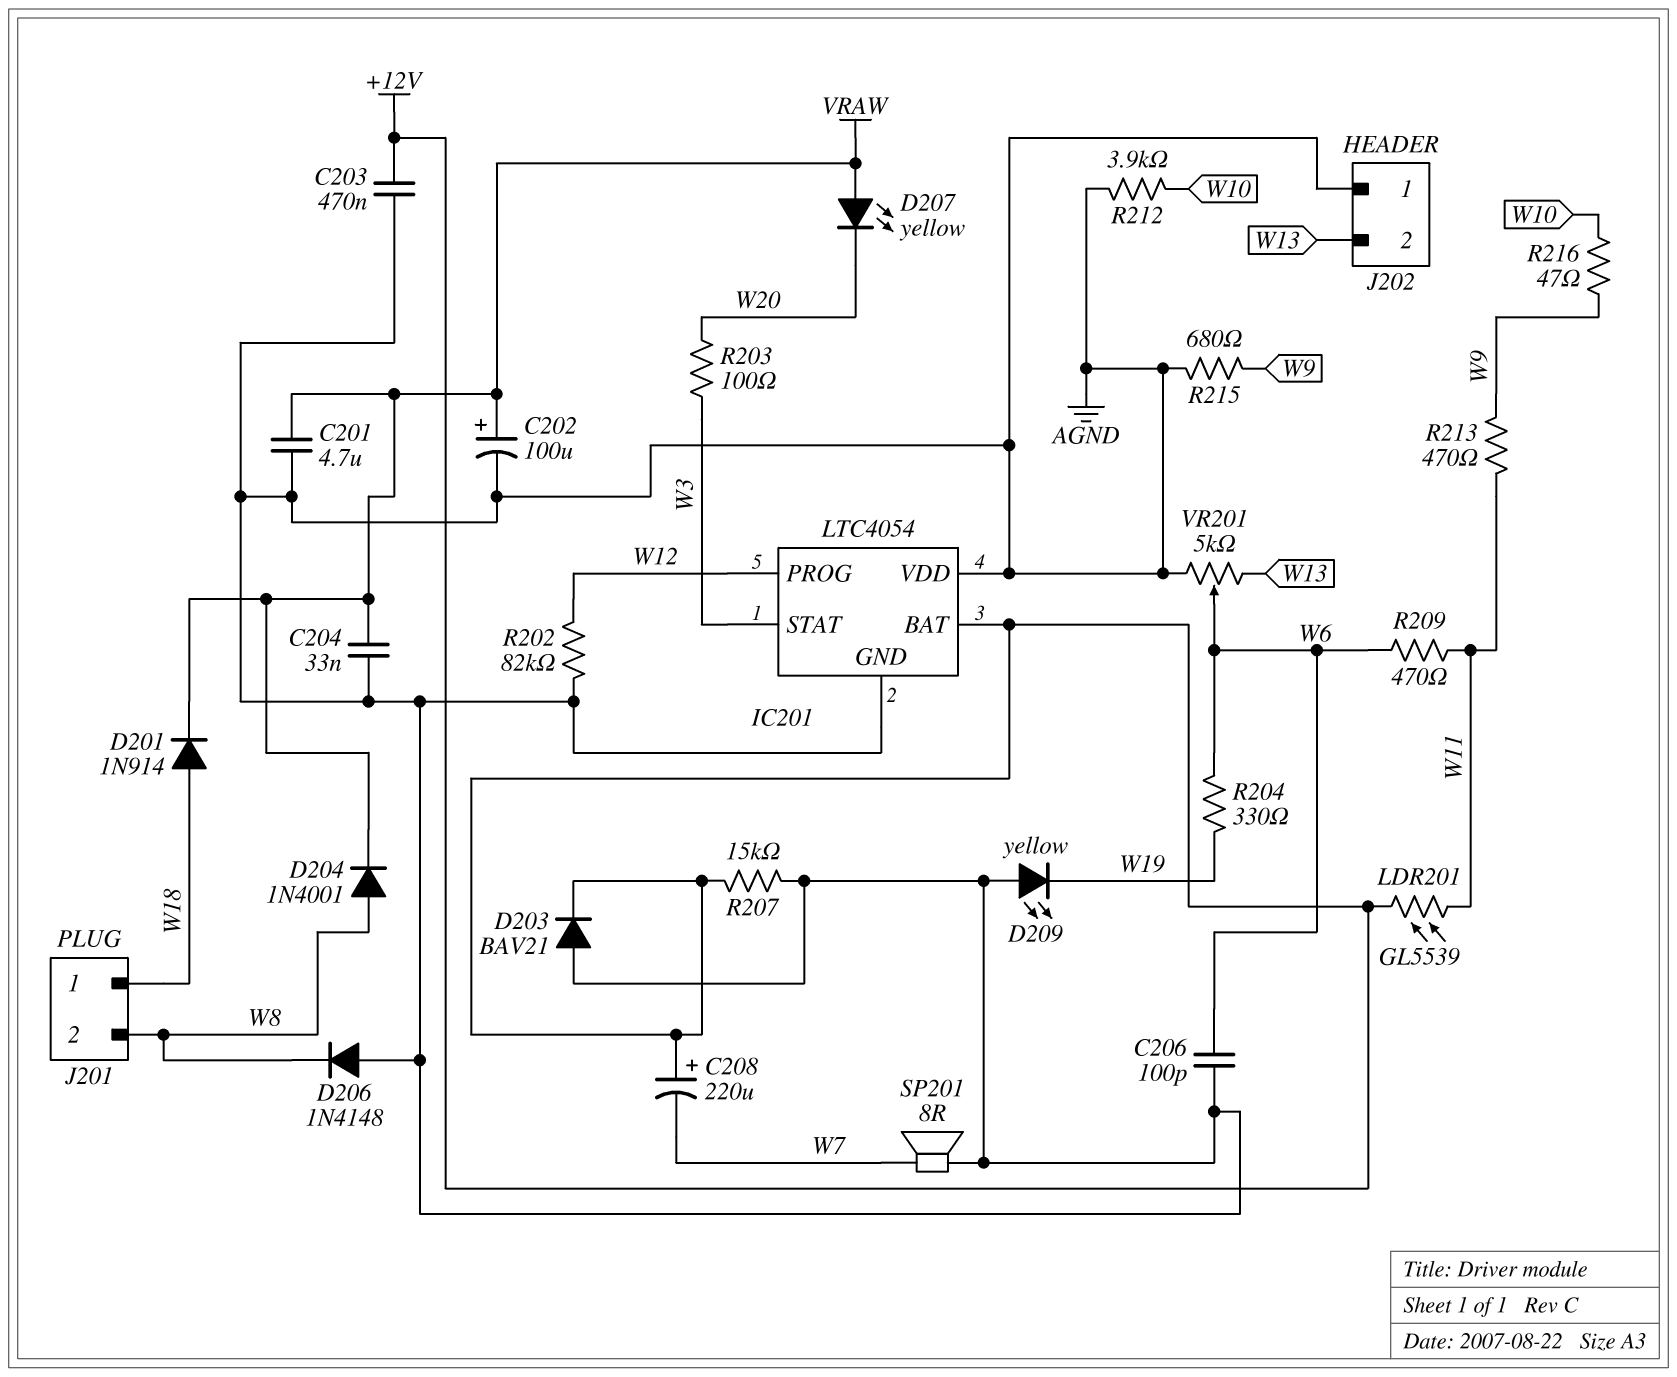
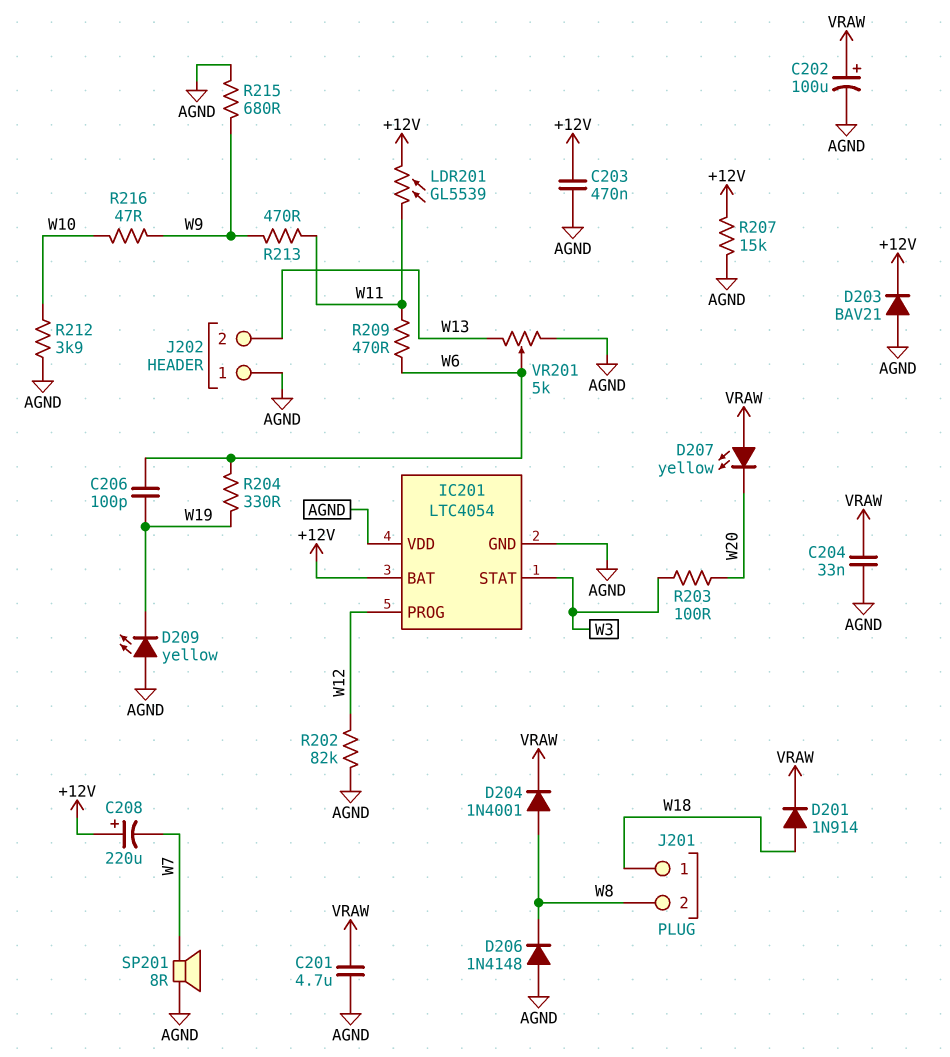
C206: 100pF (AGND, W6) -> 100pF (W6, W19)

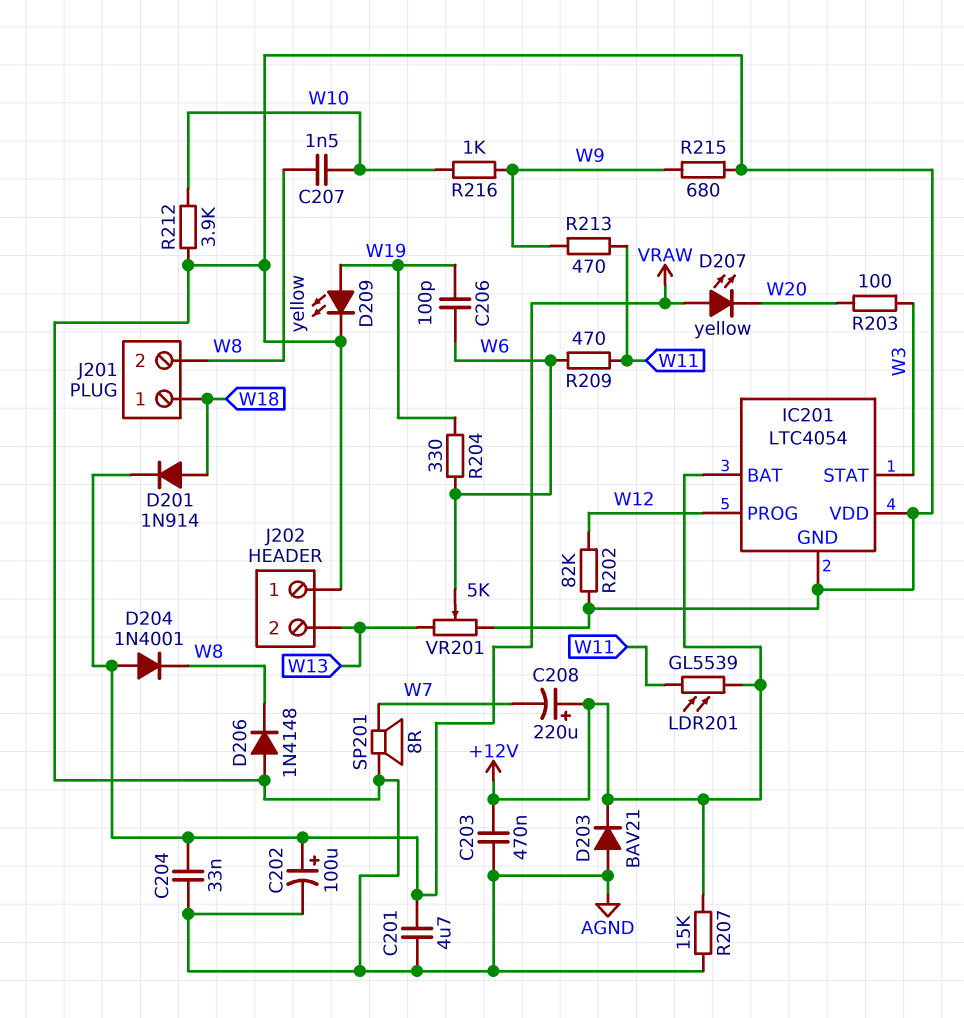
C207: none -> 1.5nF (W8, W10)
D204: diode 1N4001 (A W8, K VRAW) -> diode 1N4001 (A VRAW, K W8)
D209: LED yellow (A AGND, K W19) -> LED yellow (A W19, K AGND)
R216: 47 (W9, W10) -> 1k (W9, W10)

